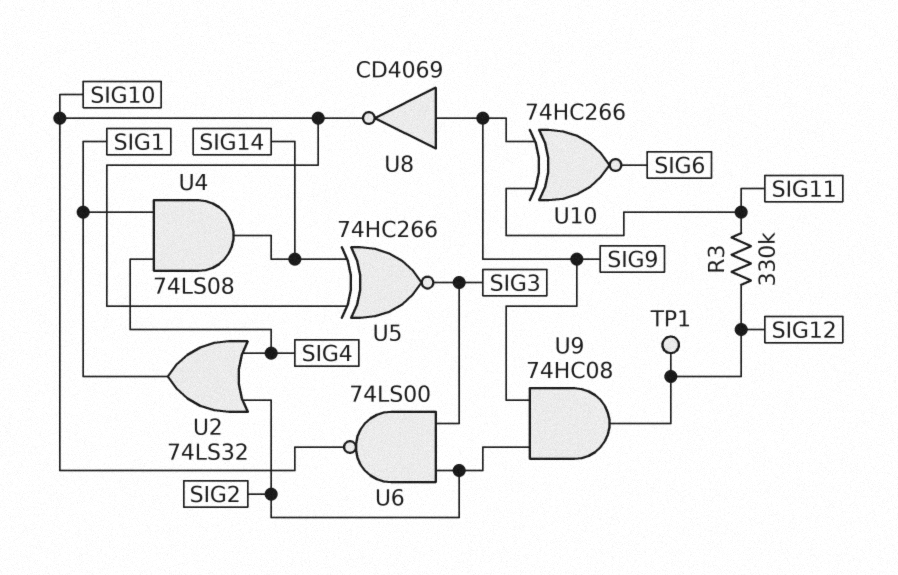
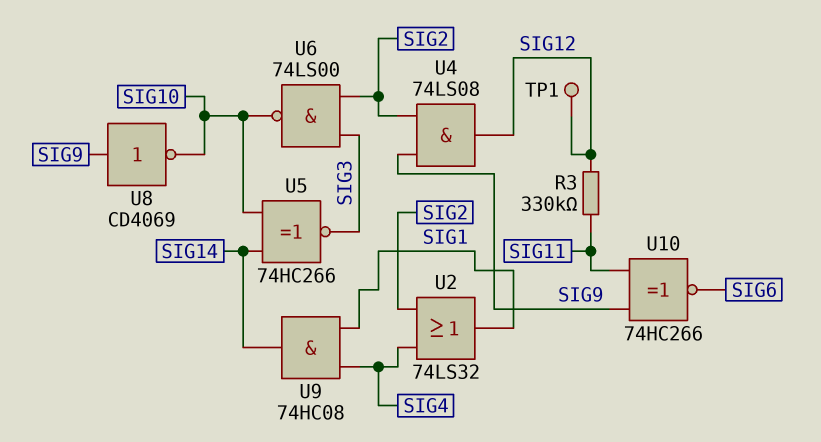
U4: AND 74LS08 (in SIG1, in SIG4, out SIG14) -> AND 74LS08 (in SIG2, in SIG9, out SIG12)
U9: AND 74HC08 (in SIG2, in SIG9, out SIG12) -> AND 74HC08 (in SIG1, in SIG4, out SIG14)

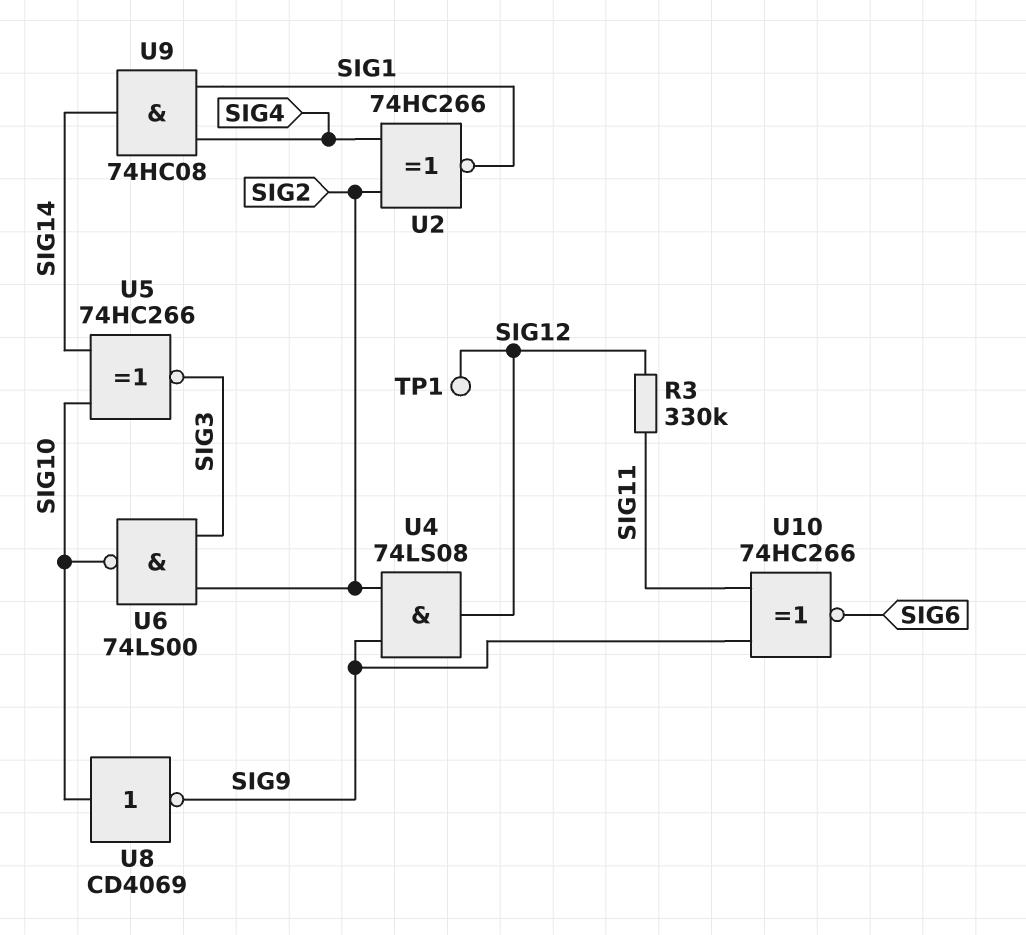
U2: OR 74LS32 (in SIG2, in SIG4, out SIG1) -> XNOR 74HC266 (in SIG2, in SIG4, out SIG1)
U8: NOT CD4069 (in SIG9, out SIG10) -> NOT CD4069 (in SIG10, out SIG9)

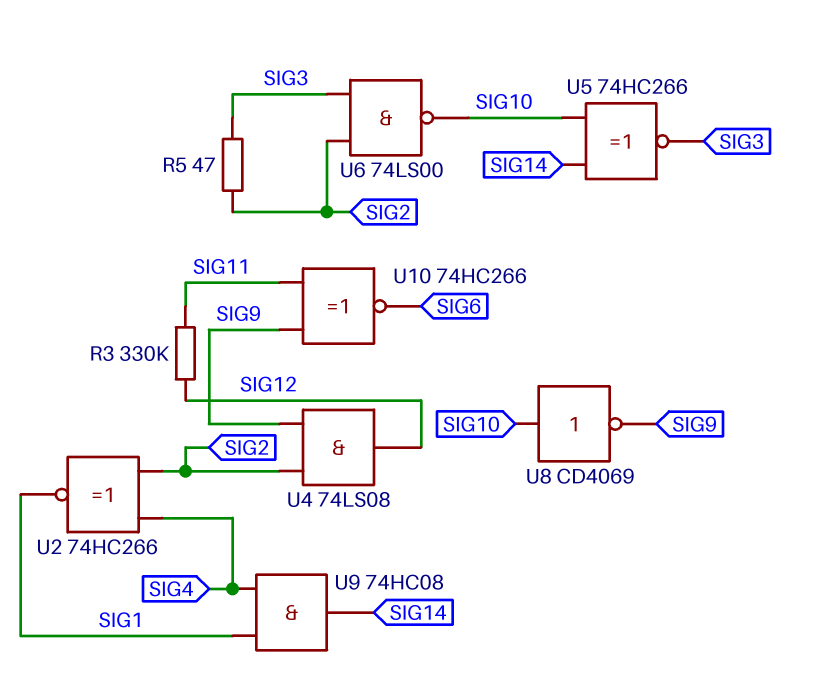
R5: none -> 47 (SIG2, SIG3)
TP1: test point (SIG12) -> none

